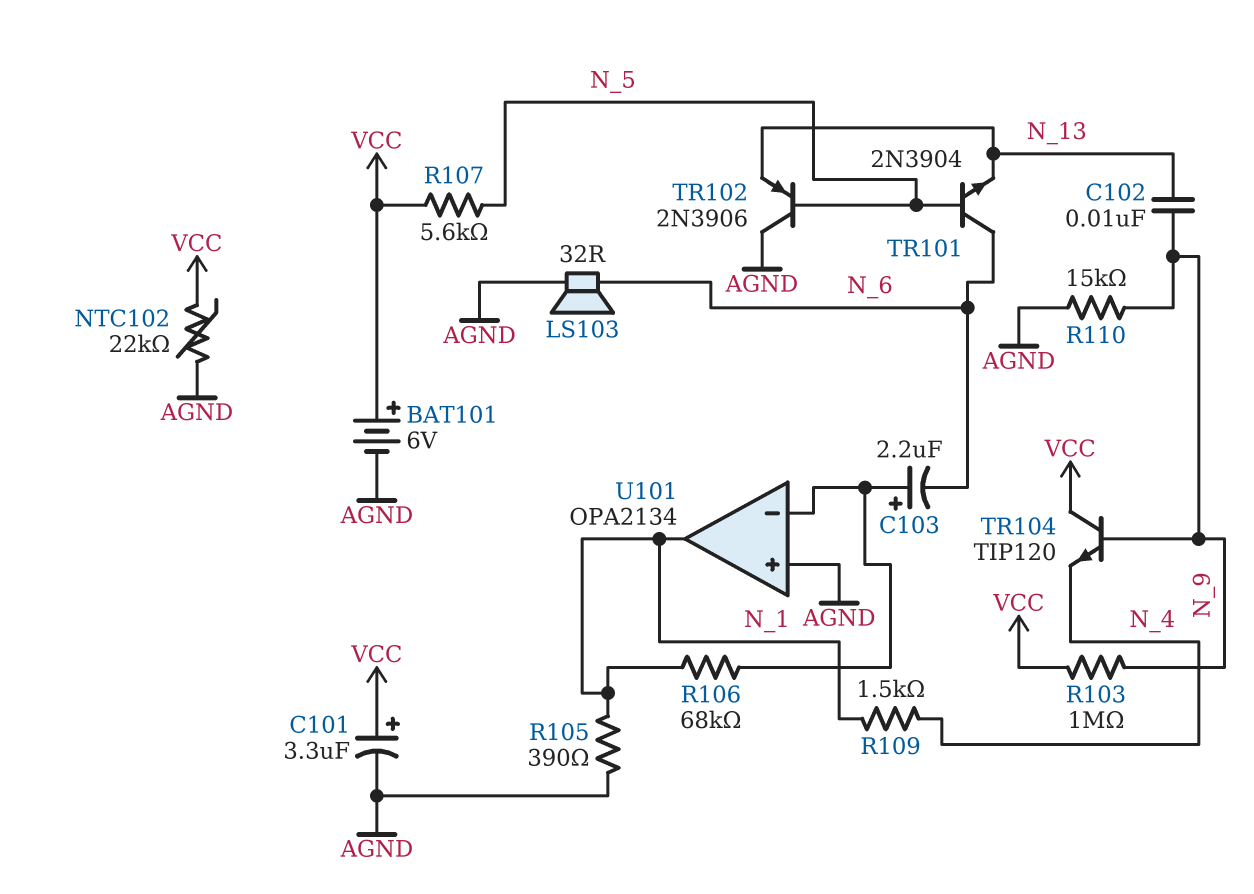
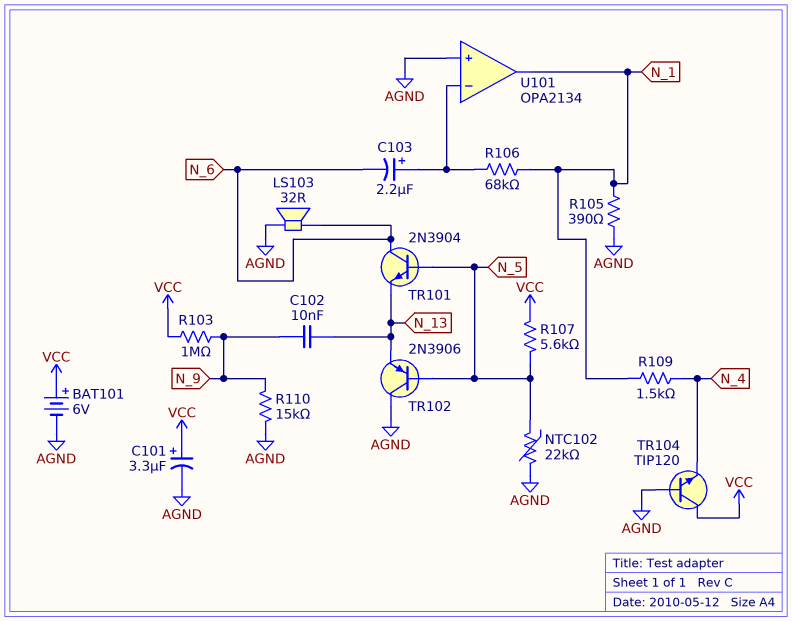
NTC102: 22k (AGND, VCC) -> 22k (AGND, N_5)
TR104: NPN TIP120 (B N_9, C VCC, E N_4) -> NPN TIP120 (B AGND, C VCC, E N_4)

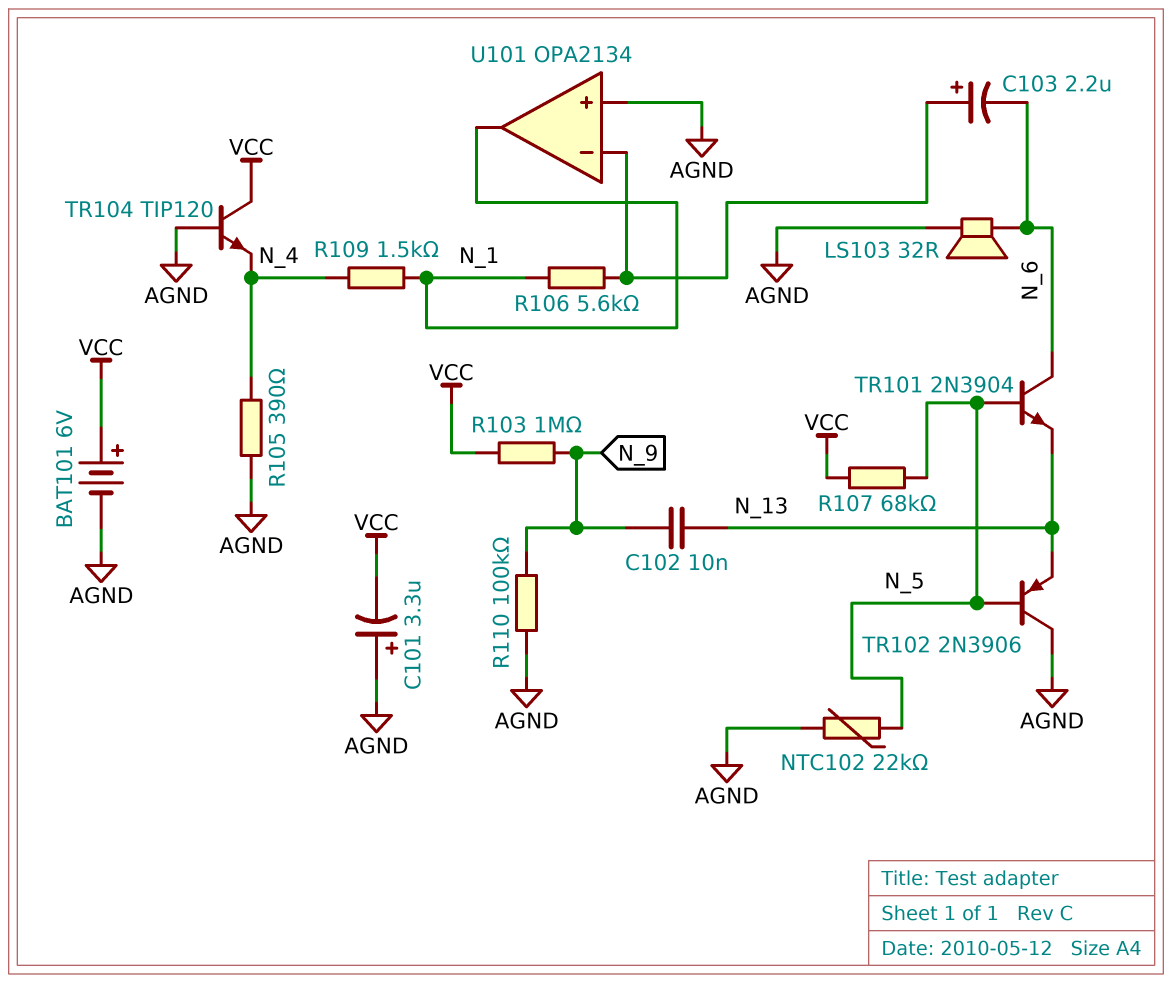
C101: 3.3uF (plus VCC, minus AGND) -> 3.3uF (plus AGND, minus VCC)
R105: 390 (AGND, N_1) -> 390 (AGND, N_4)
R106: 68k (N_1, U101/in-) -> 5.6k (N_1, U101/in-)
R107: 5.6k (N_5, VCC) -> 68k (N_5, VCC)
R110: 15k (AGND, N_9) -> 100k (AGND, N_9)

